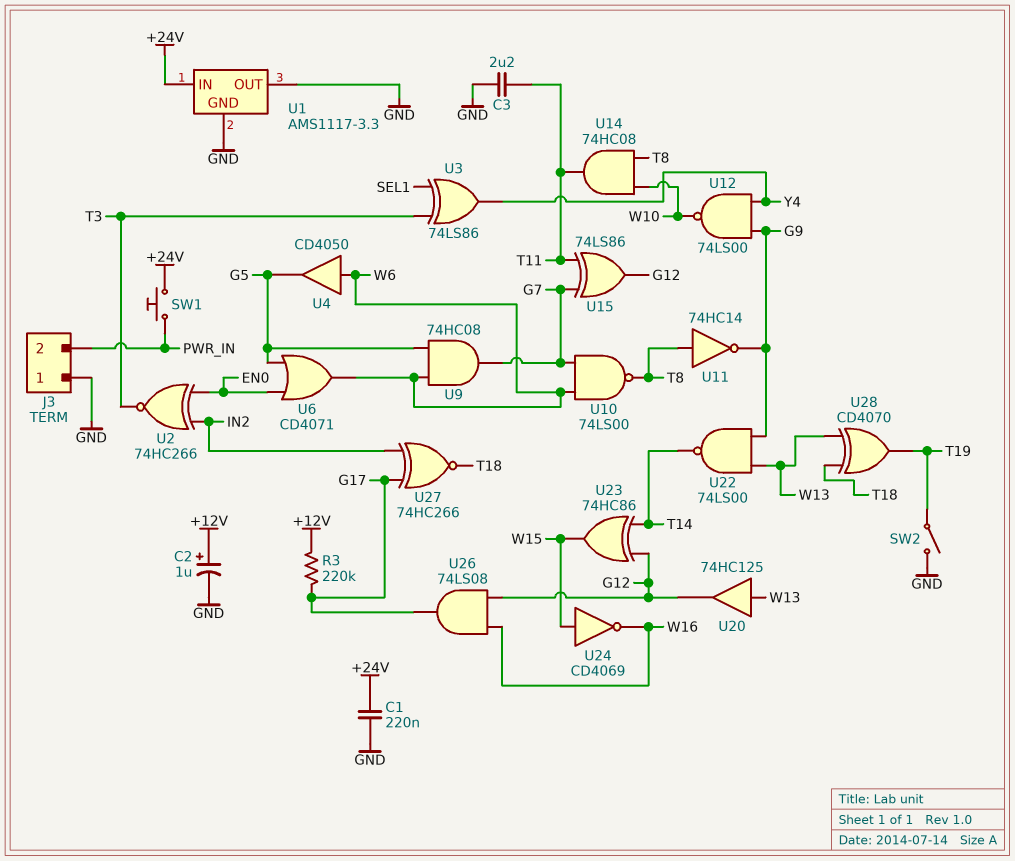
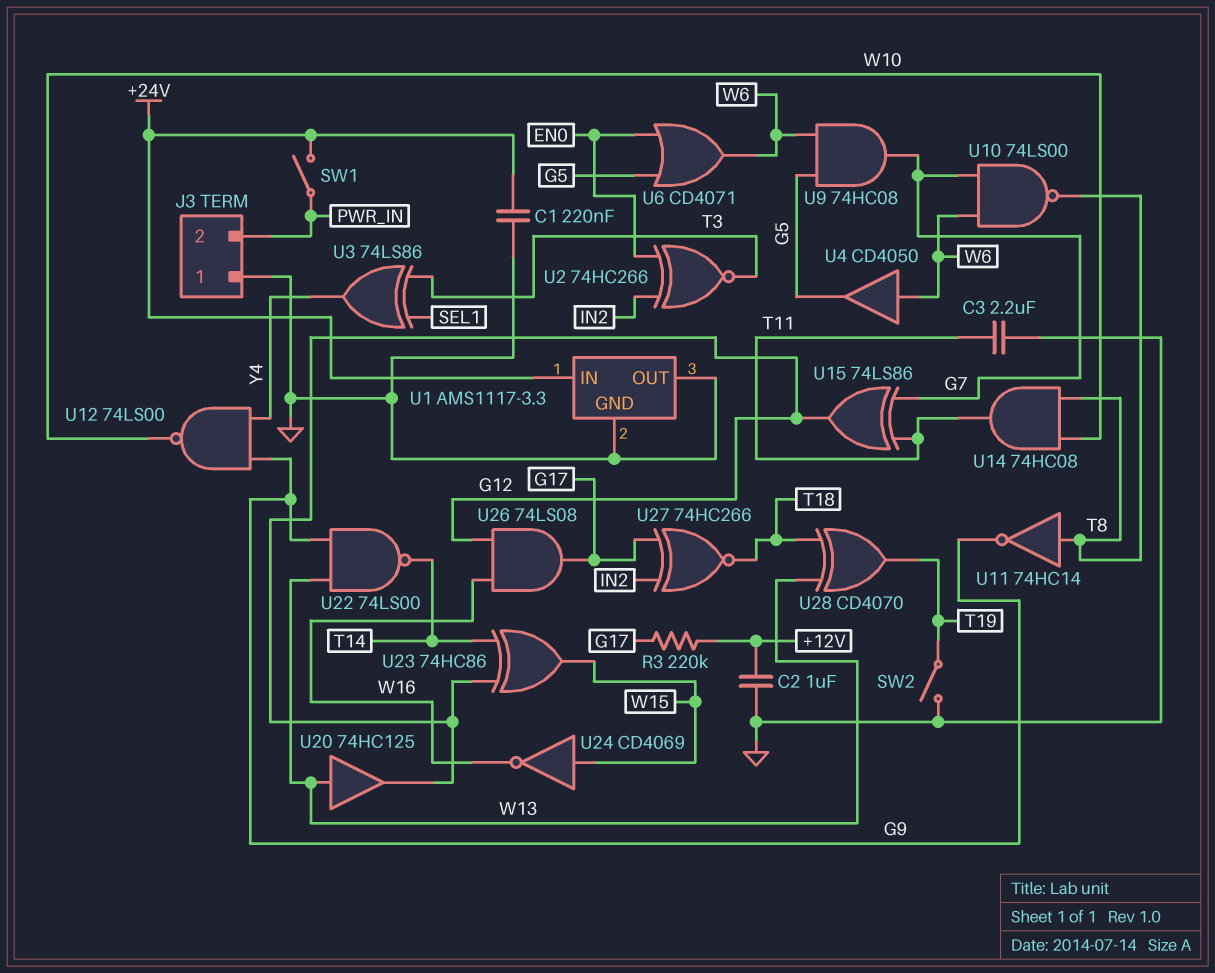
C2: 1uF (plus +12V, minus GND) -> 1uF (+12V, GND)
SW1: button (+24V, PWR_IN) -> switch (+24V, PWR_IN)

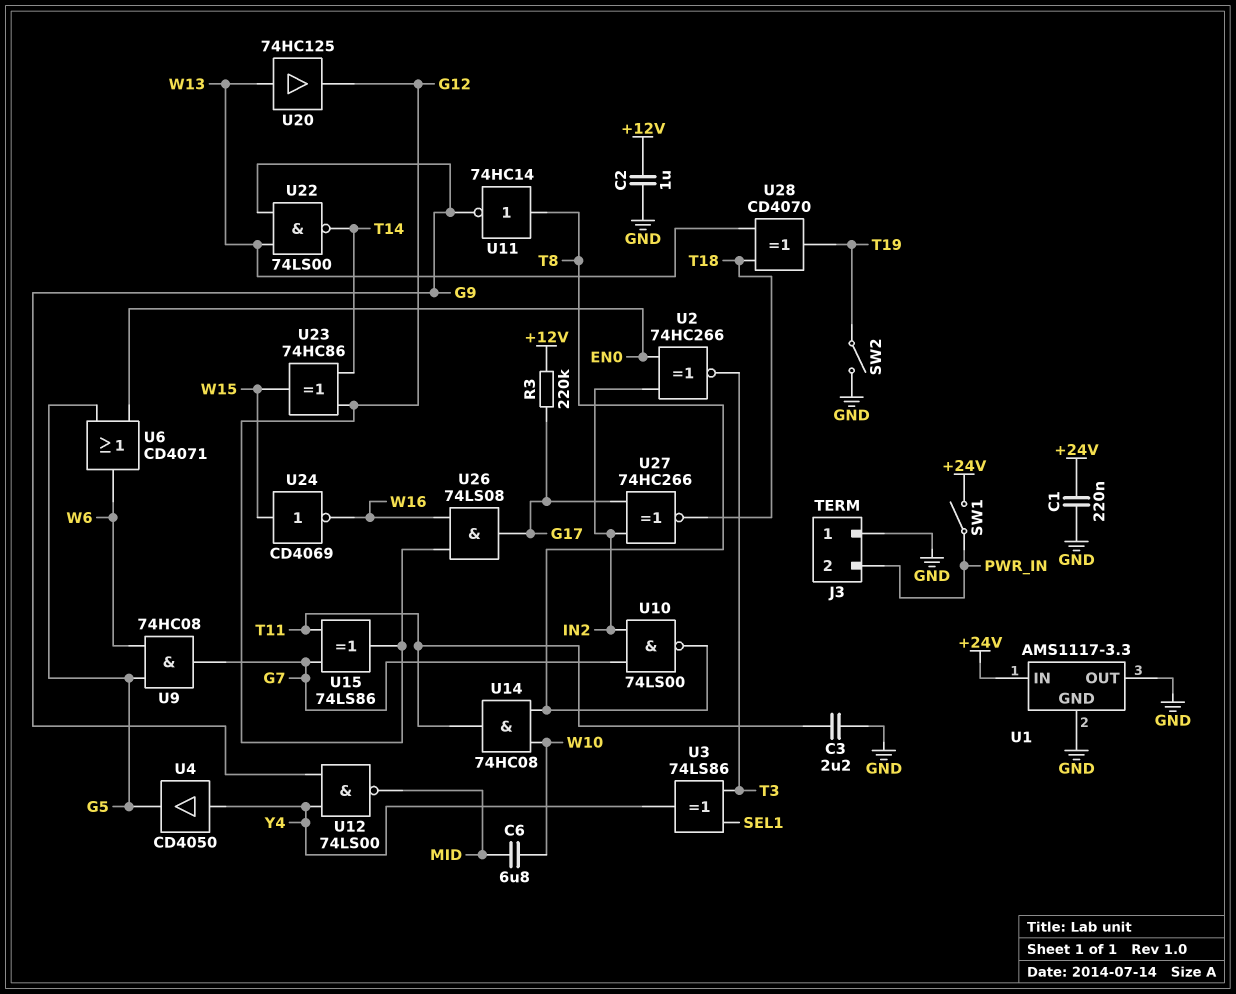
C6: none -> 6.8uF (MID, W10)
U4: buffer CD4050 (in W6, out G5) -> buffer CD4050 (in Y4, out G5)
U10: NAND 74LS00 (in G7, in W6, out T8) -> NAND 74LS00 (in G7, in IN2, out T8)
U12: NAND 74LS00 (in G9, in Y4, out W10) -> NAND 74LS00 (in G9, in Y4, out MID)

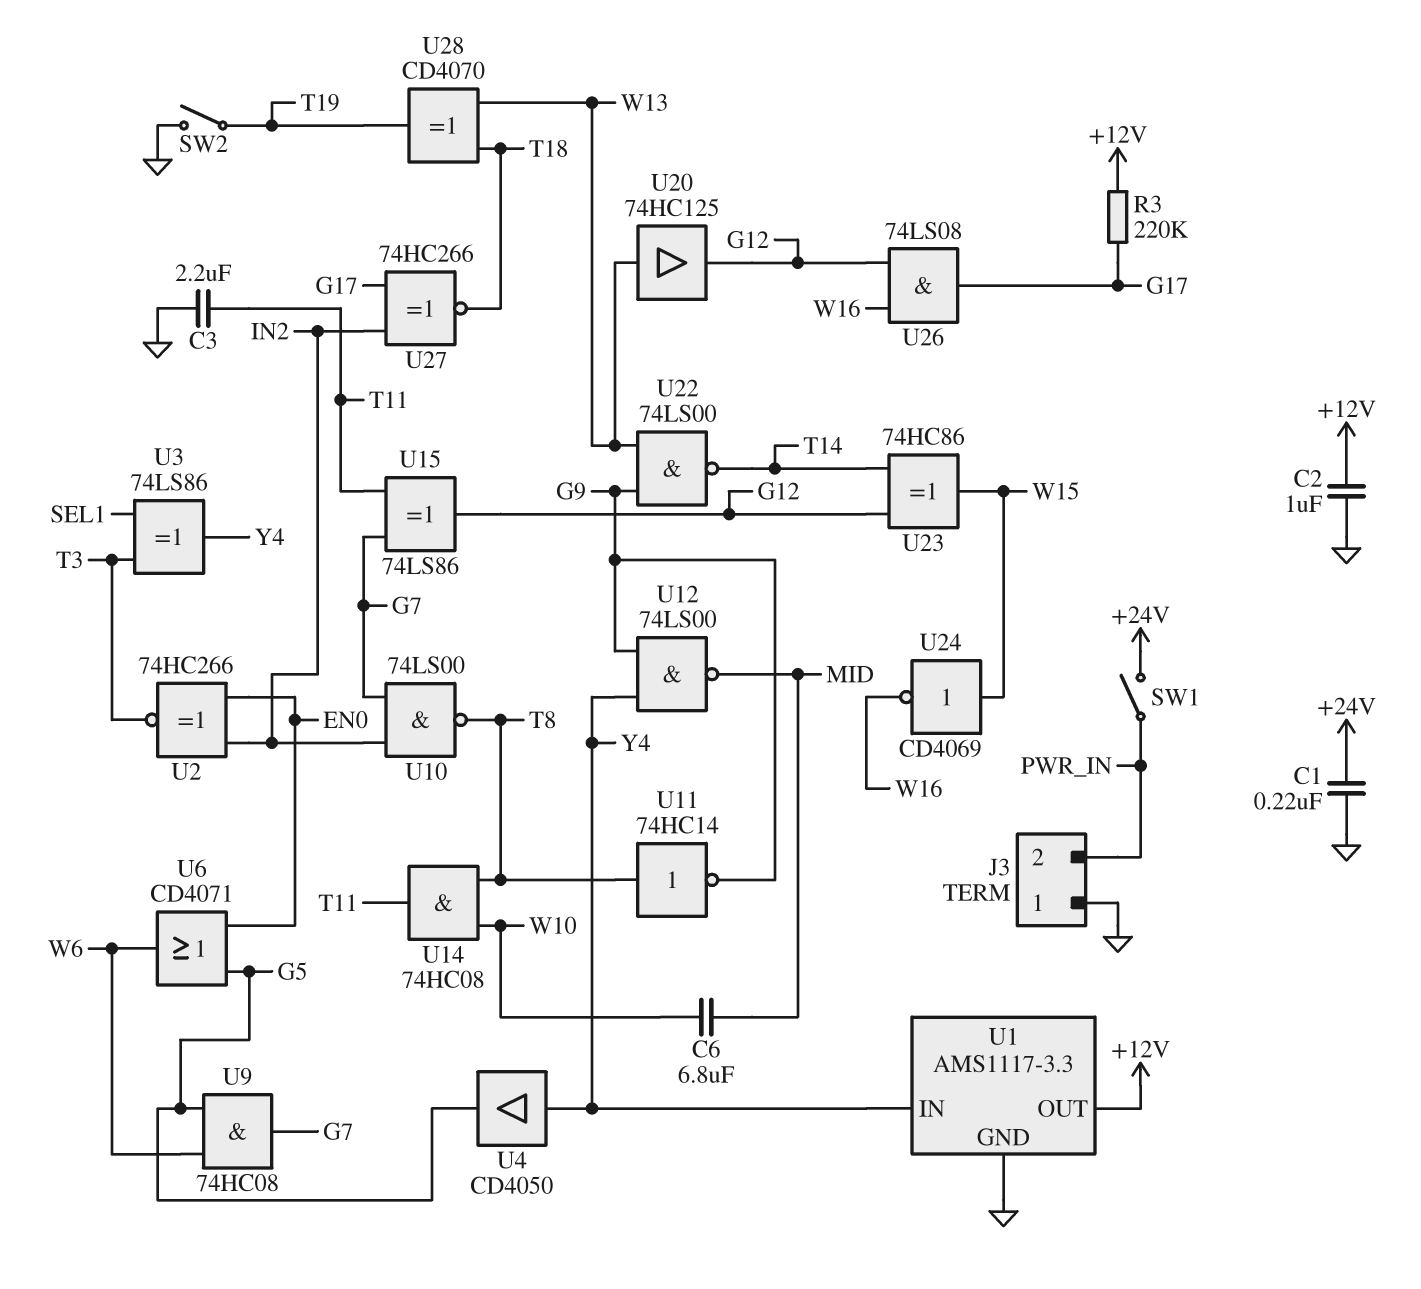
U1 pin IN: +24V -> Y4
U1 pin OUT: GND -> +12V

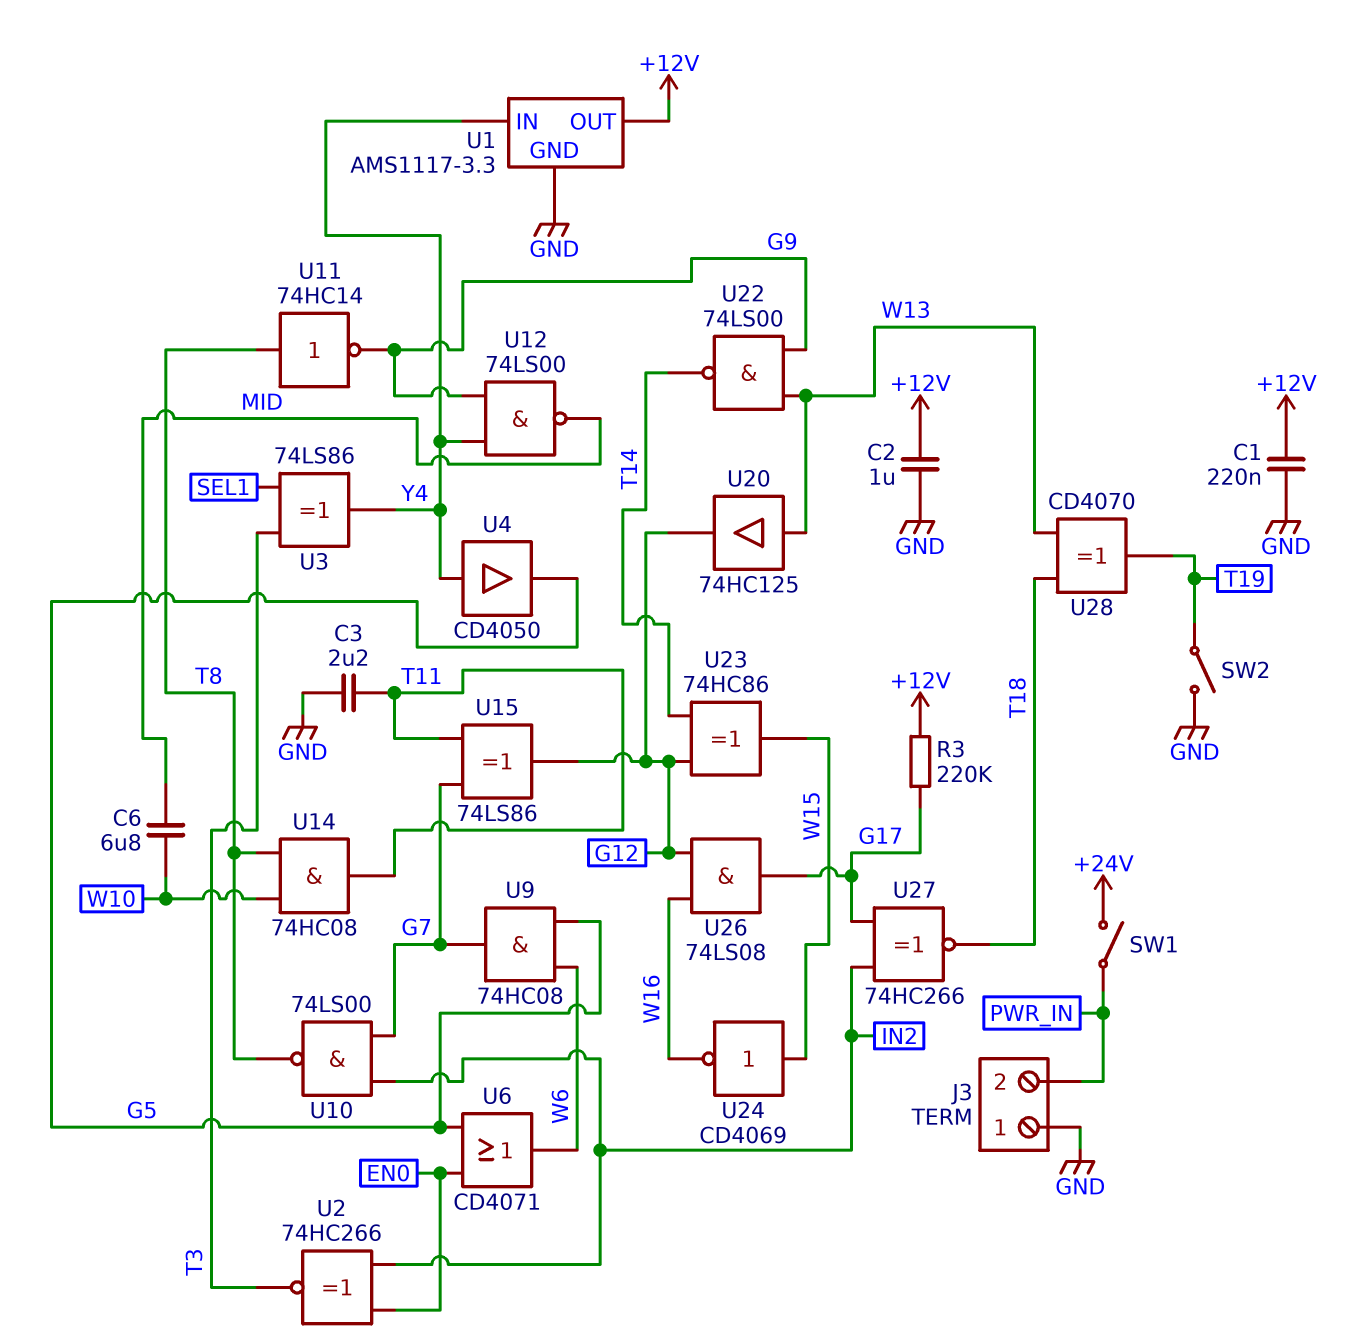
C1: 220nF (+24V, GND) -> 220nF (+12V, GND)

